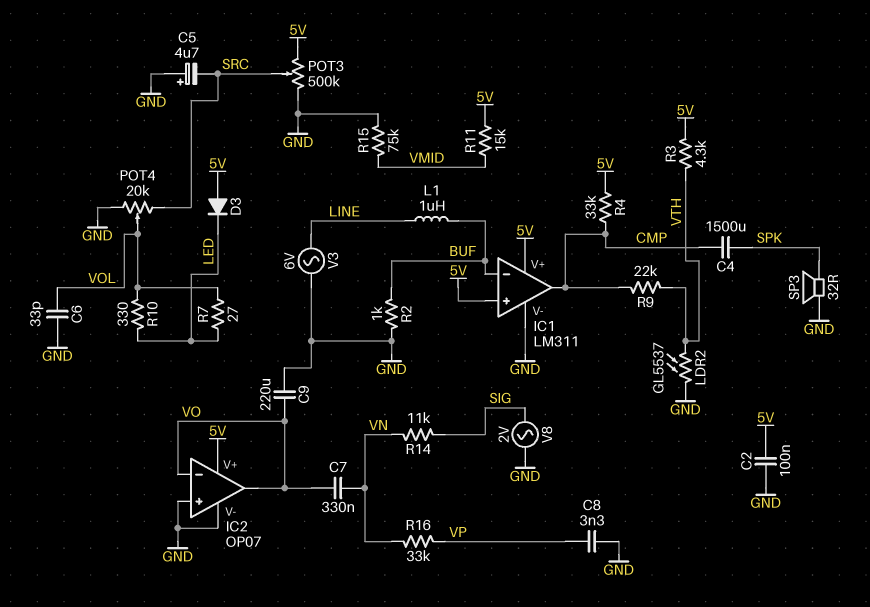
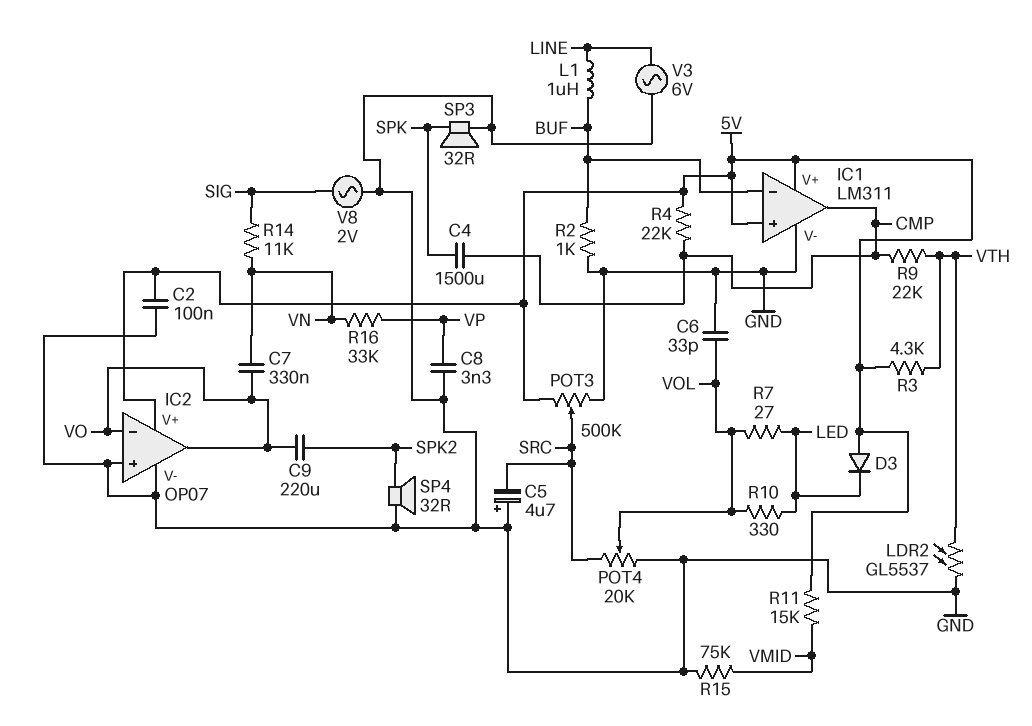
C9: 220uF (GND, VO) -> 220uF (SPK2, VO)
R4: 33k (5V, CMP) -> 22k (5V, CMP)
SP4: none -> speaker 32R (GND, SPK2)

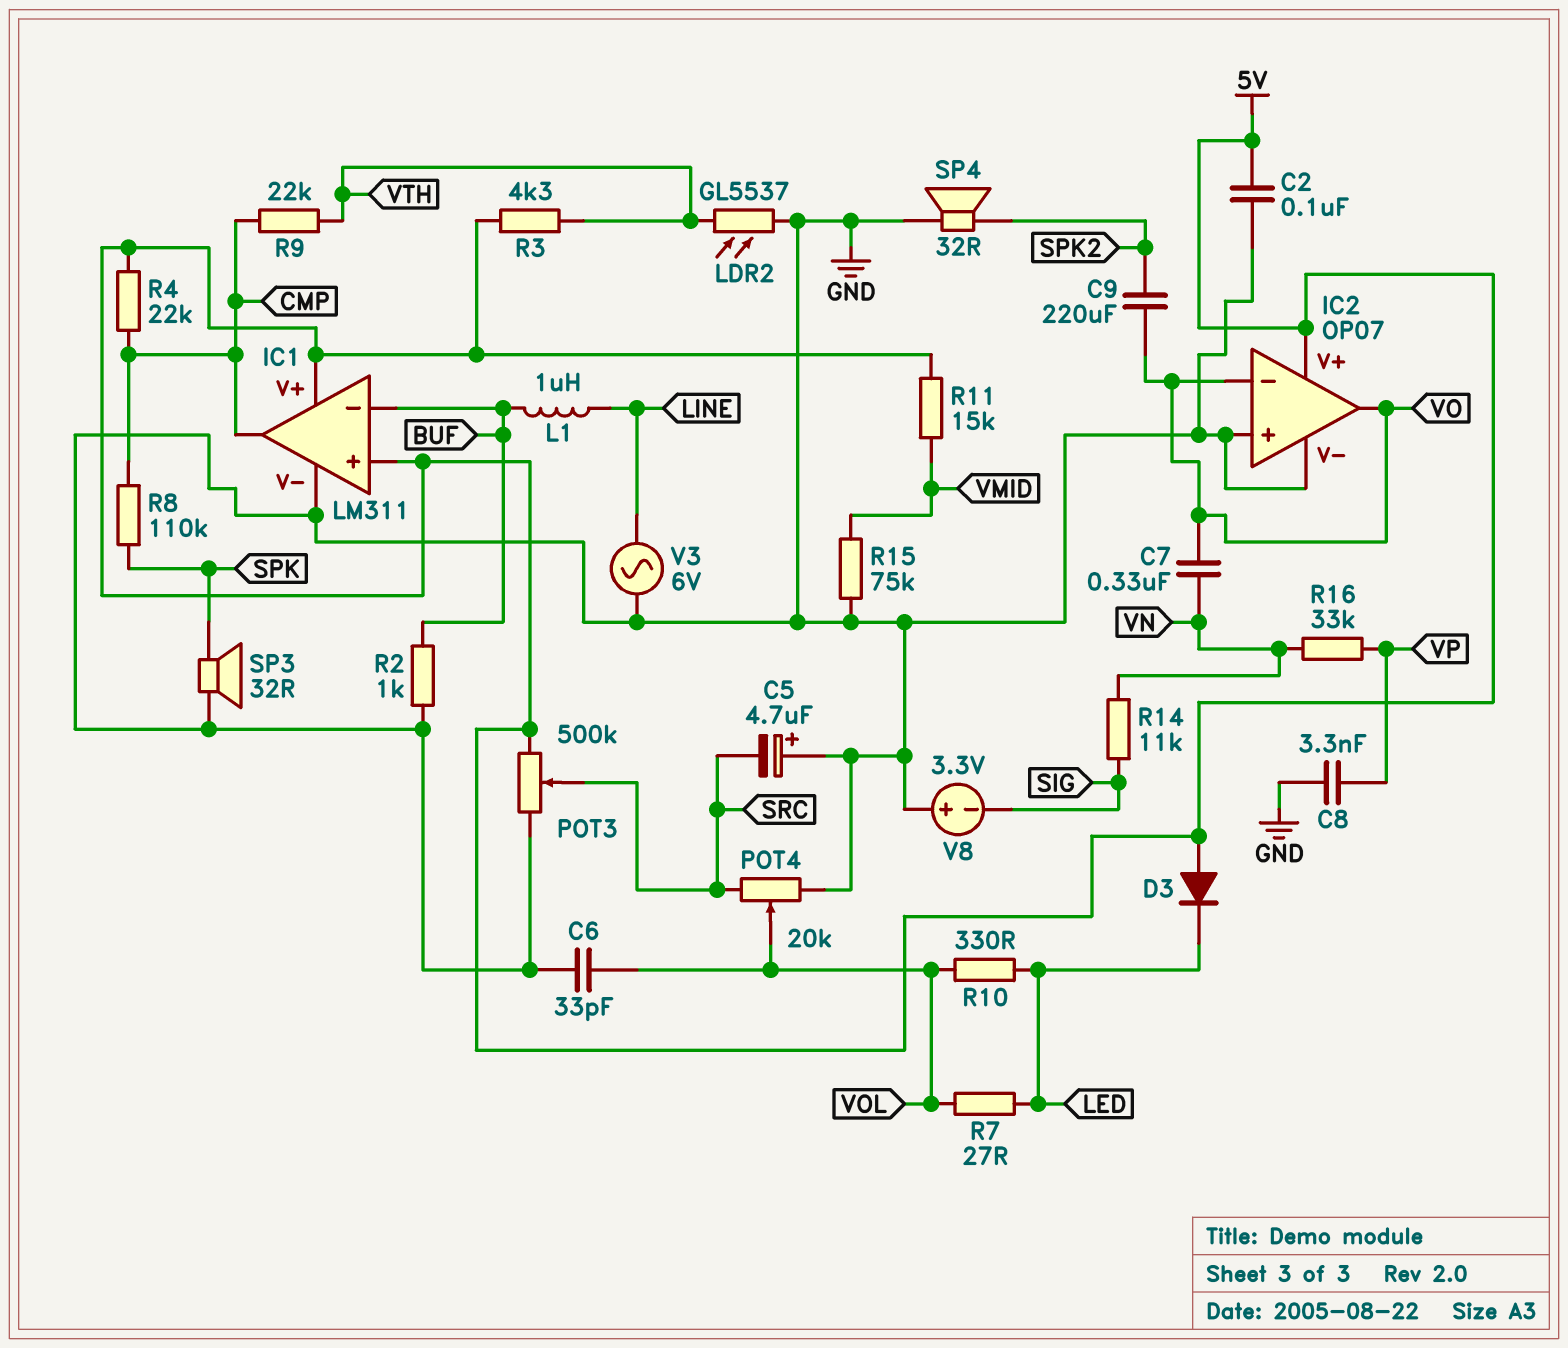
C4: 1500uF (CMP, SPK) -> none
R8: none -> 110k (CMP, SPK)
V8: AC 2V (GND, SIG) -> 3.3V (plus GND, minus SIG)

